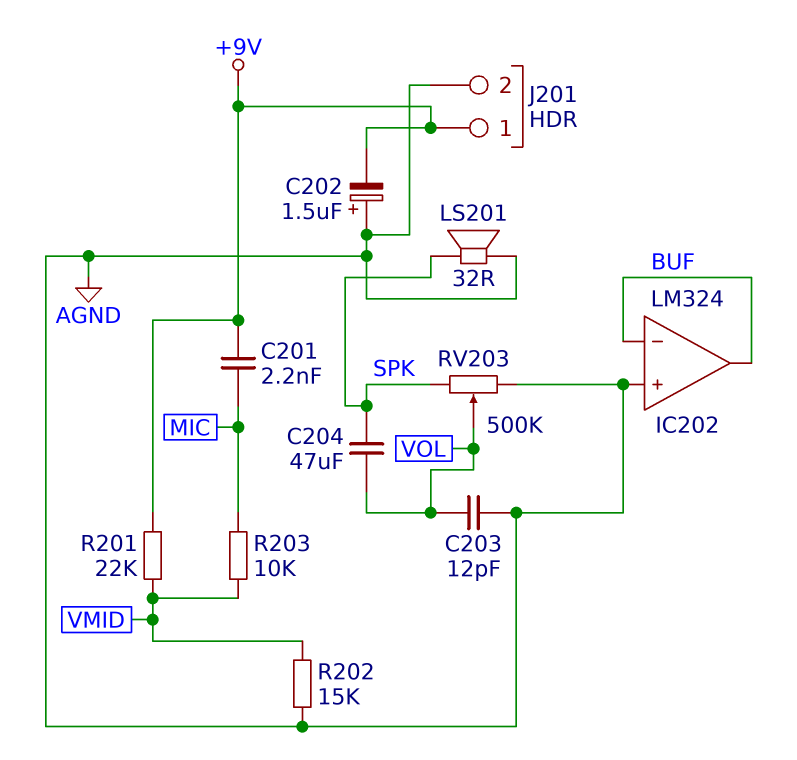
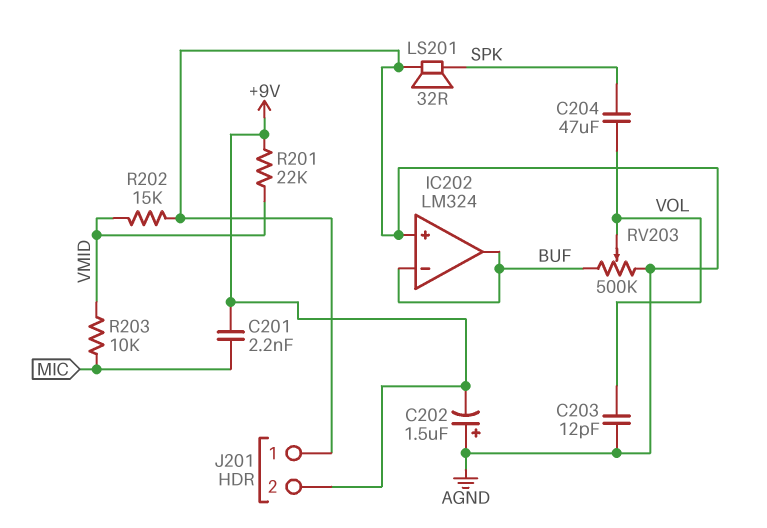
J201 pin 1: +9V -> AGND
J201 pin 2: AGND -> +9V
RV203: 500k (AGND, SPK, wiper VOL) -> 500k (AGND, BUF, wiper VOL)

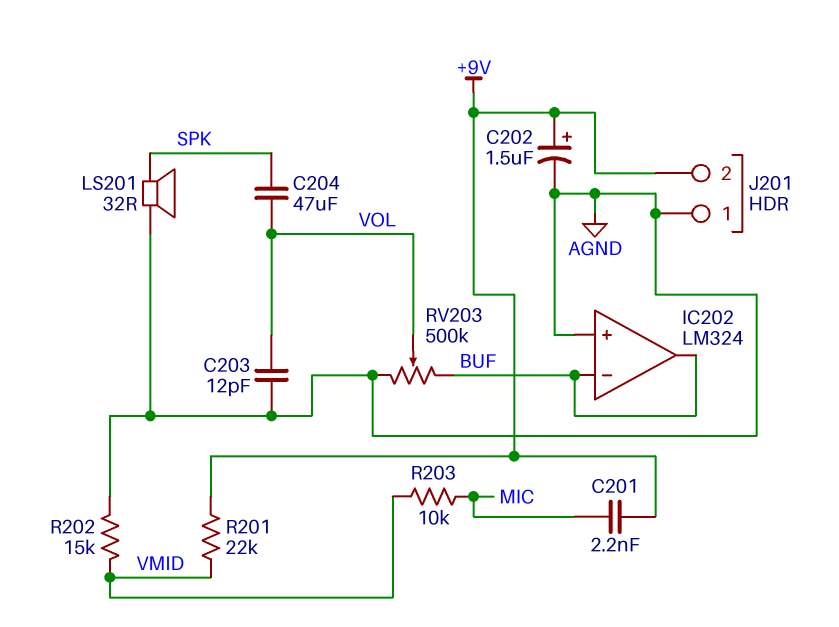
C202: 1.5uF (plus AGND, minus +9V) -> 1.5uF (plus +9V, minus AGND)

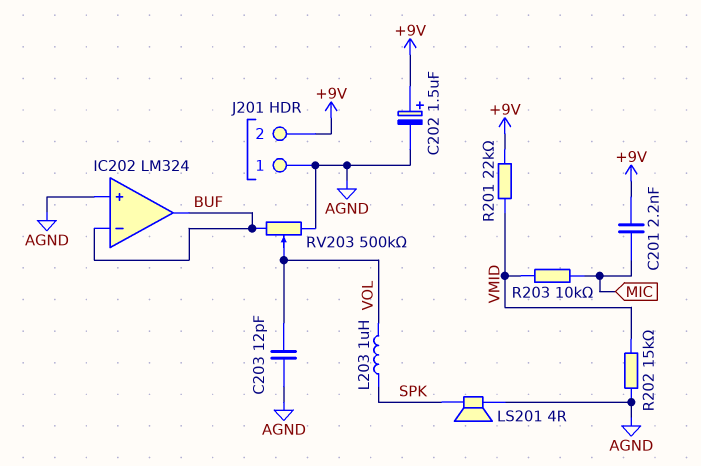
C204: 47uF (SPK, VOL) -> none
L203: none -> 1uH (SPK, VOL)
LS201: speaker 32R (AGND, SPK) -> speaker 4R (AGND, SPK)

